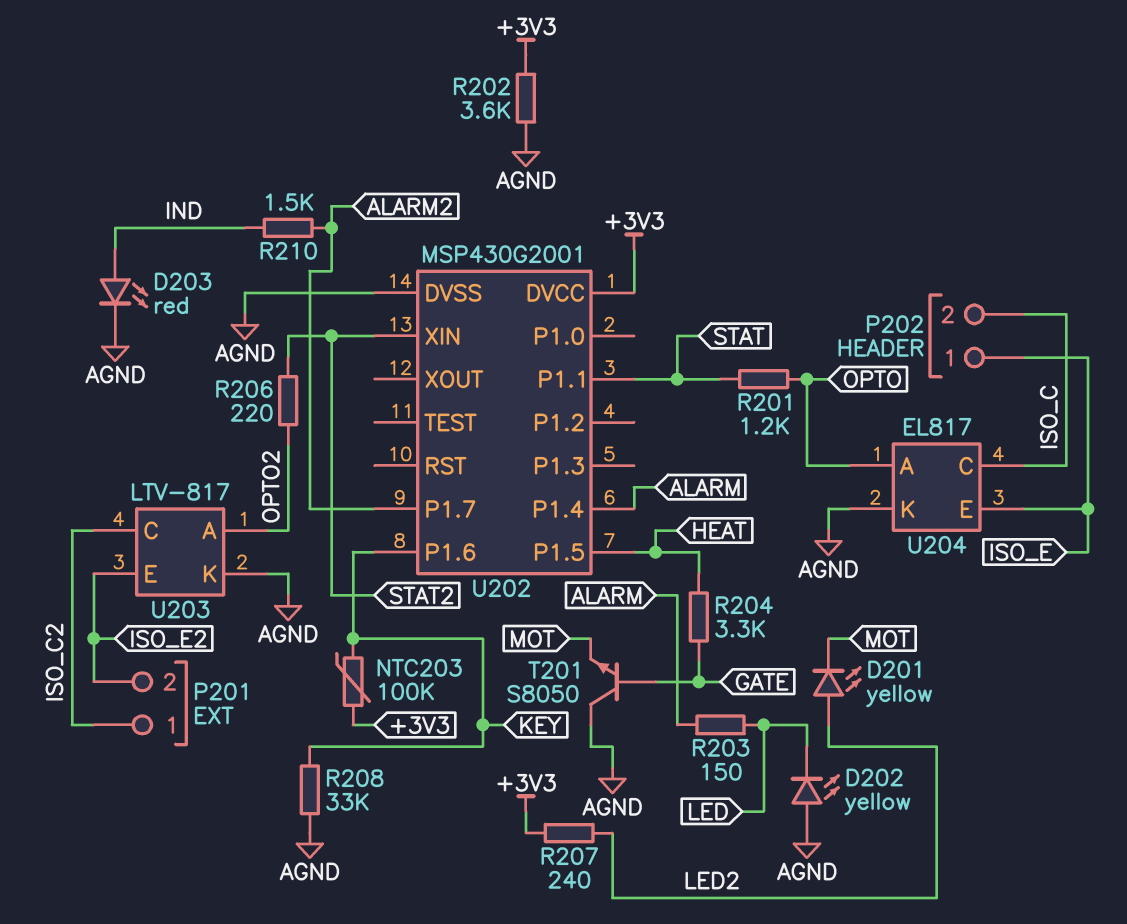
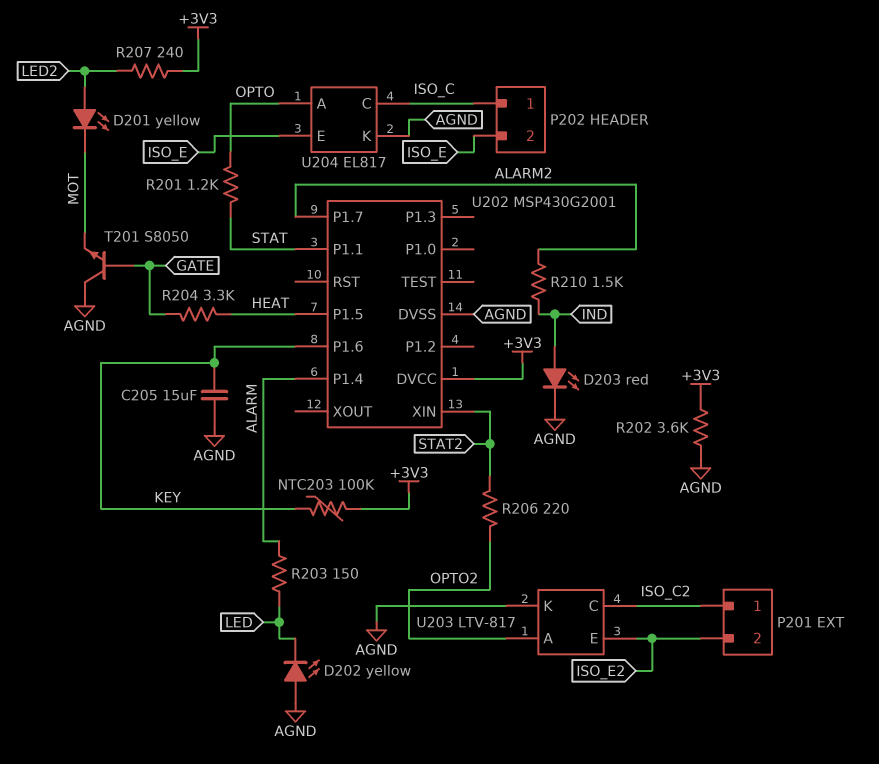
C205: none -> 15uF (AGND, KEY)
P202 pin 1: ISO_E -> ISO_C
P202 pin 2: ISO_C -> ISO_E
R208: 33k (AGND, KEY) -> none

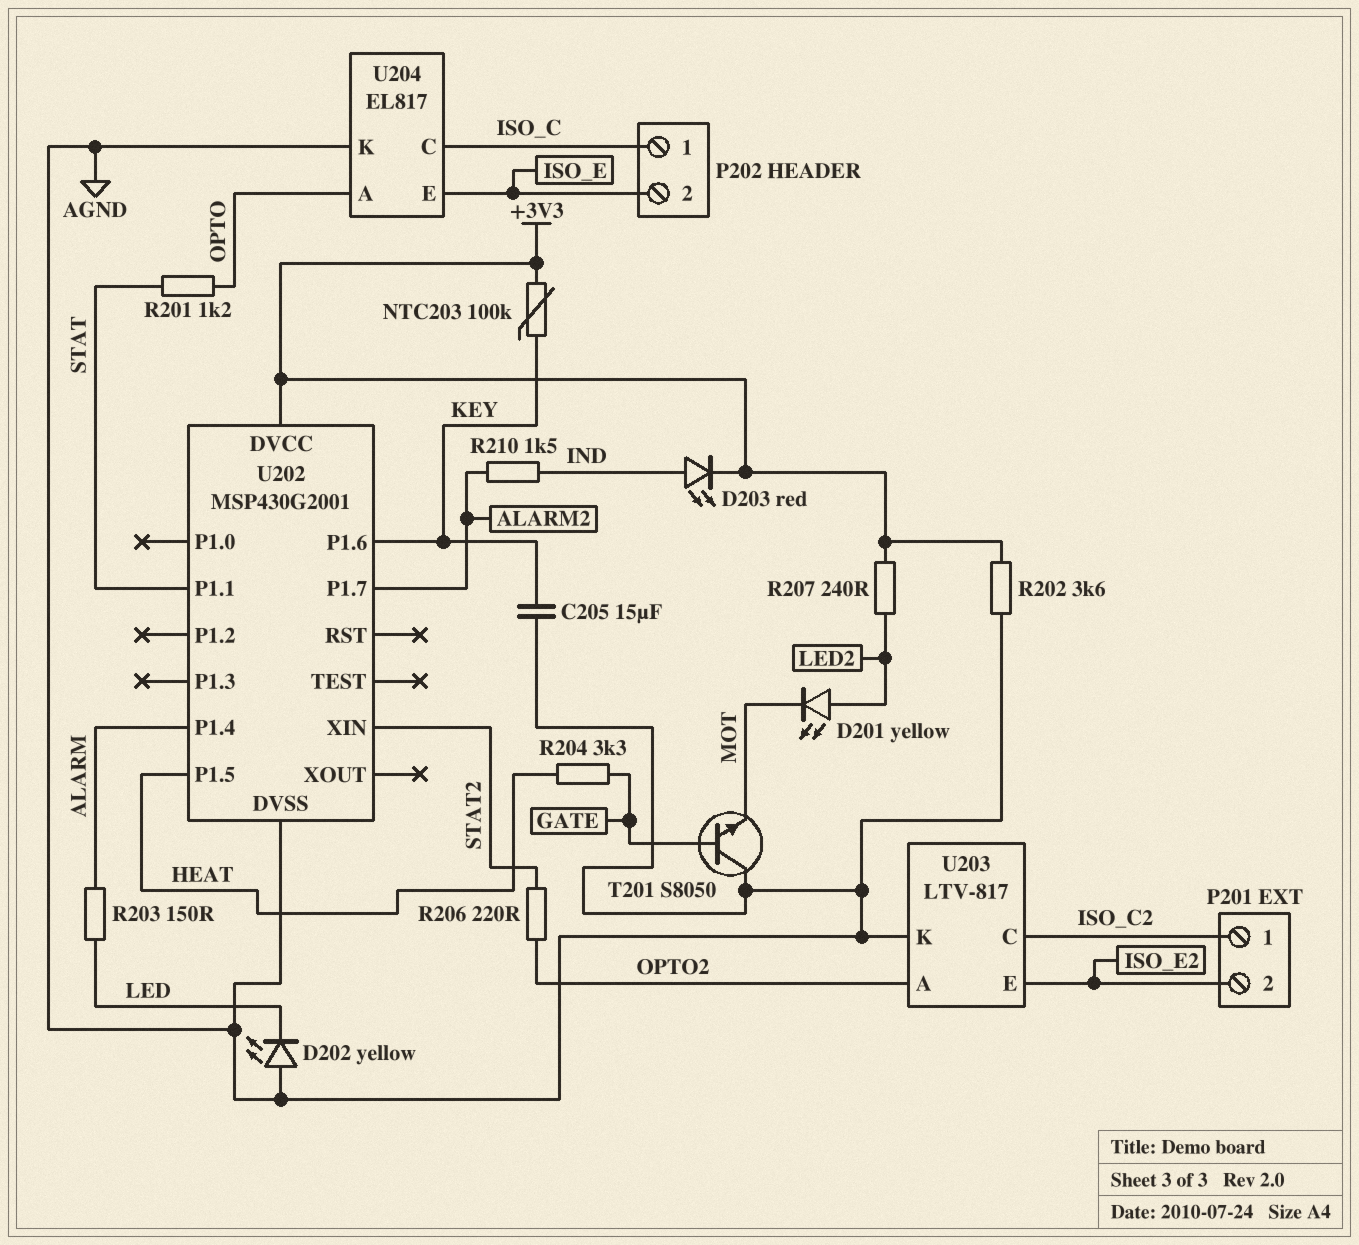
D203: LED red (A IND, K AGND) -> LED red (A IND, K +3V3)

